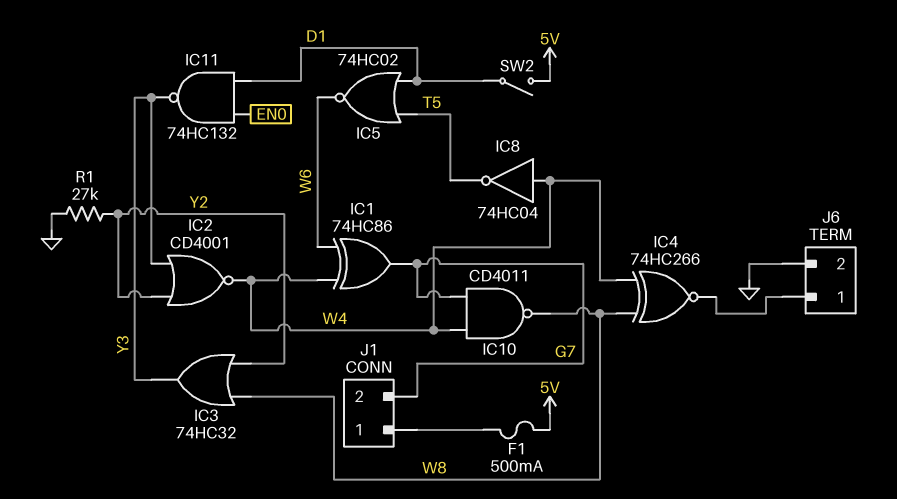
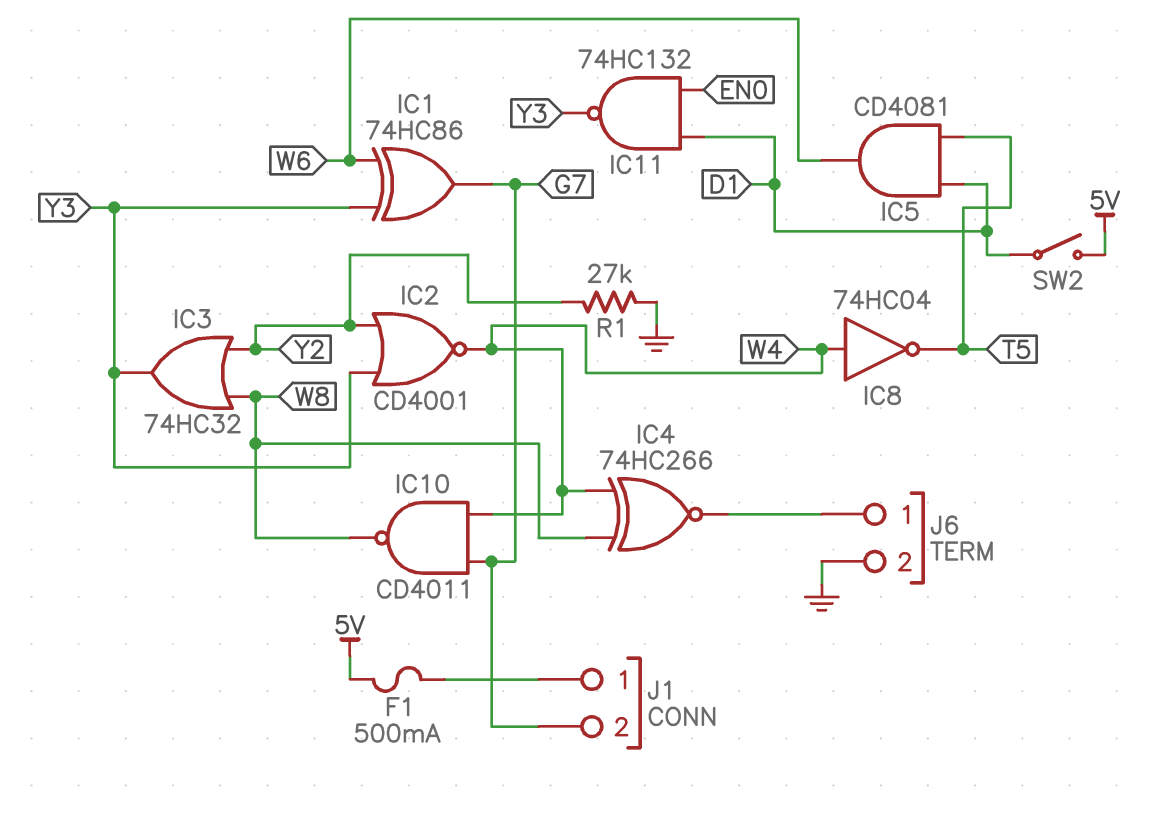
IC1: XOR 74HC86 (in W4, in W6, out G7) -> XOR 74HC86 (in W6, in Y3, out G7)
IC5: NOR 74HC02 (in D1, in T5, out W6) -> AND CD4081 (in D1, in T5, out W6)

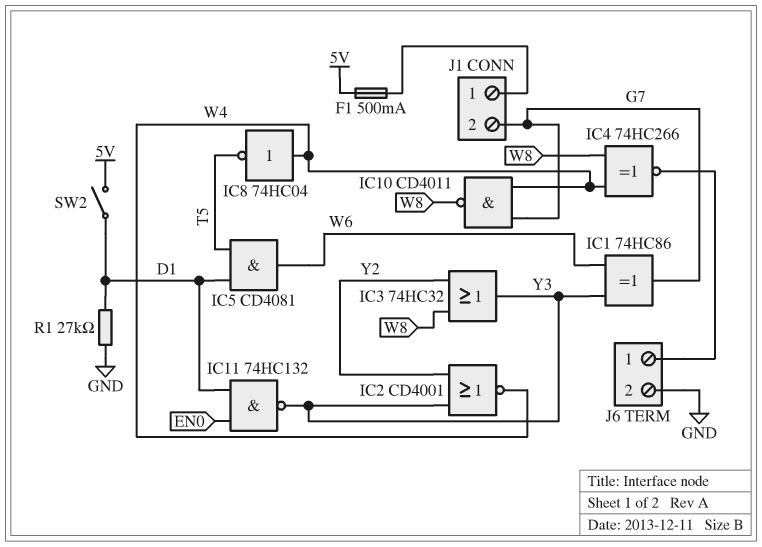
R1: 27k (GND, Y2) -> 27k (D1, GND)

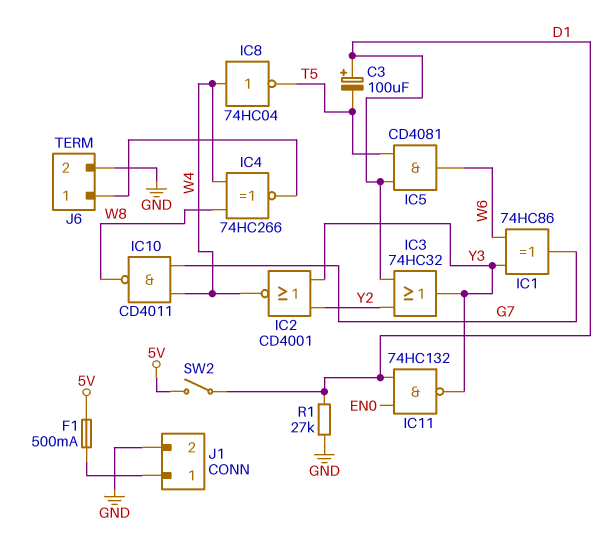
C3: none -> 100uF (plus D1, minus T5)
IC3: OR 74HC32 (in W8, in Y2, out Y3) -> OR 74HC32 (in D1, in Y2, out Y3)
J1 pin 2: G7 -> GND

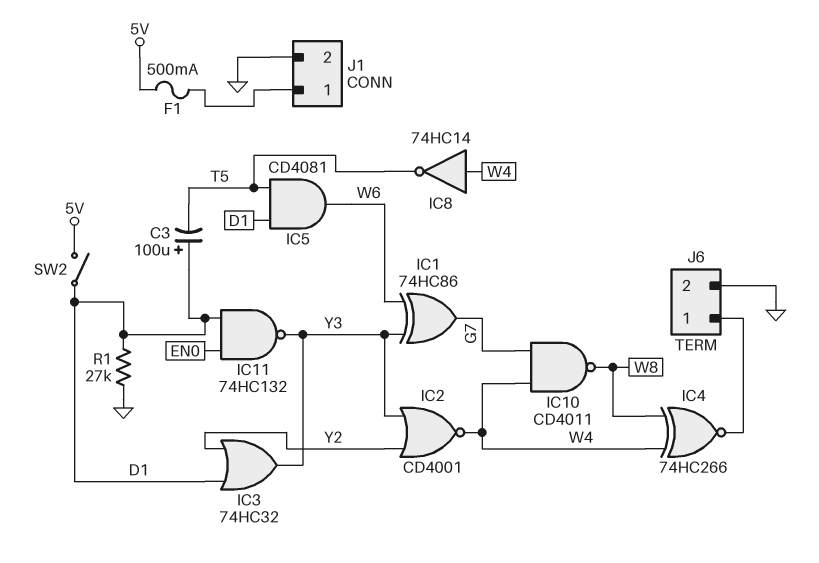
IC8: NOT 74HC04 (in W4, out T5) -> NOT 74HC14 (in W4, out T5)

